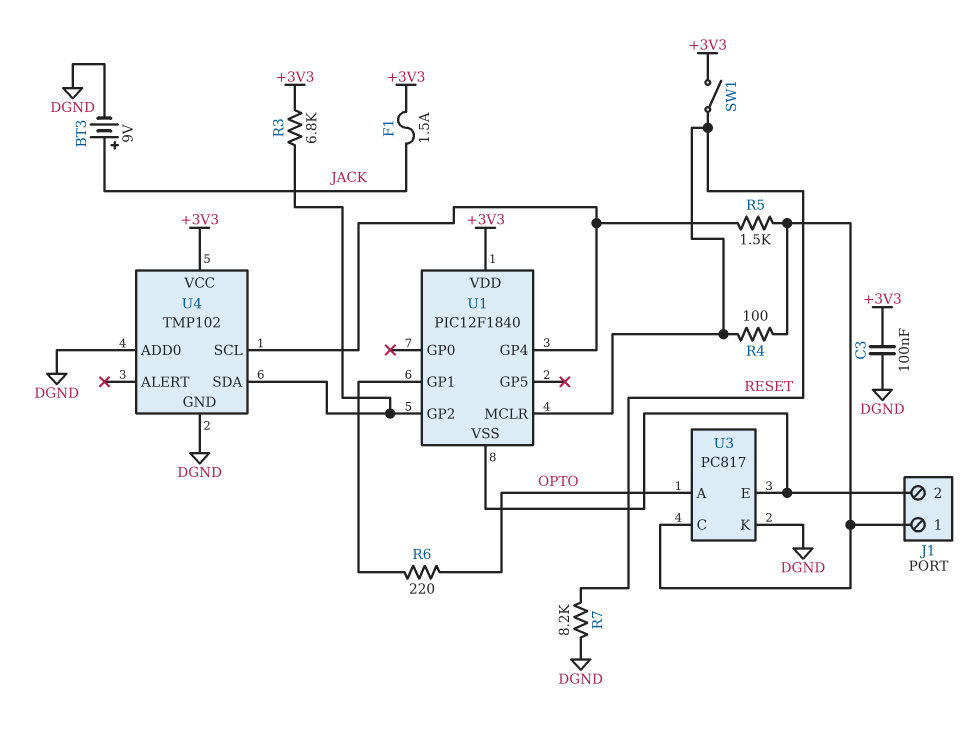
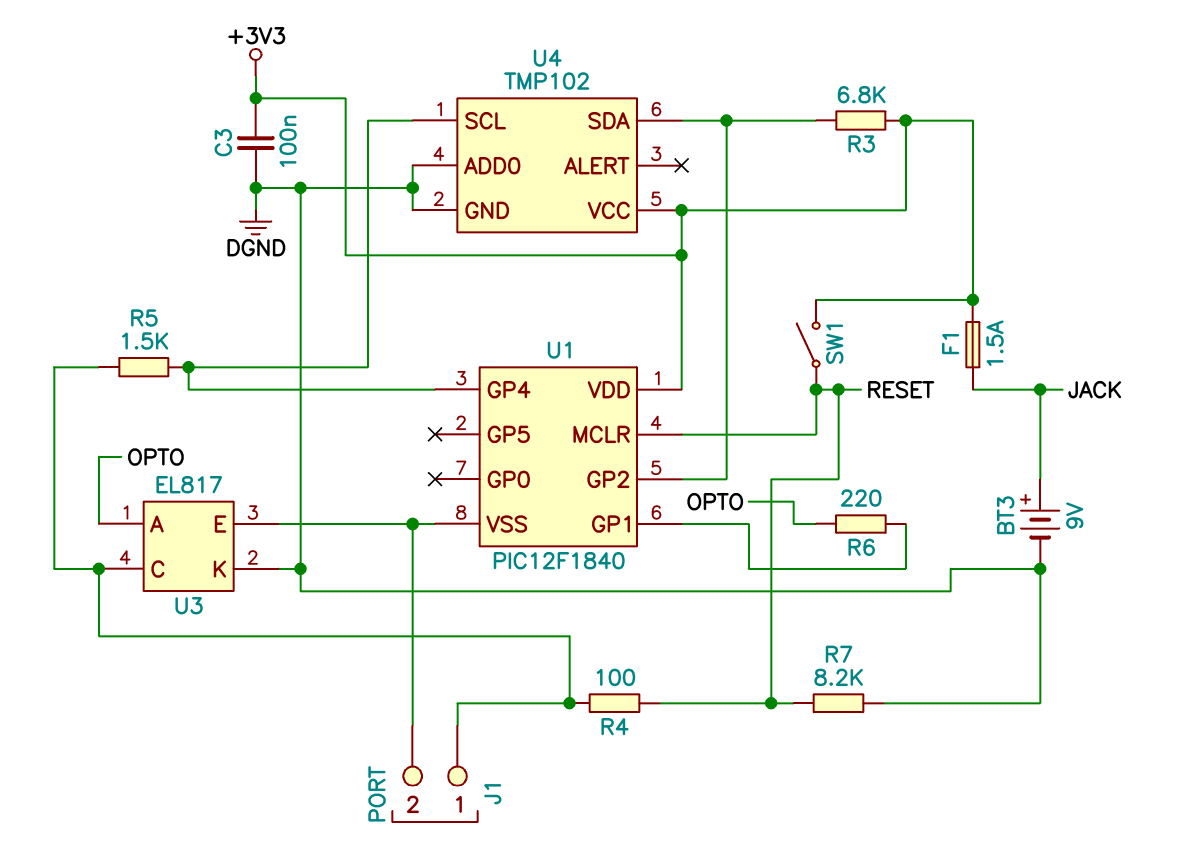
U3: PC817 -> EL817

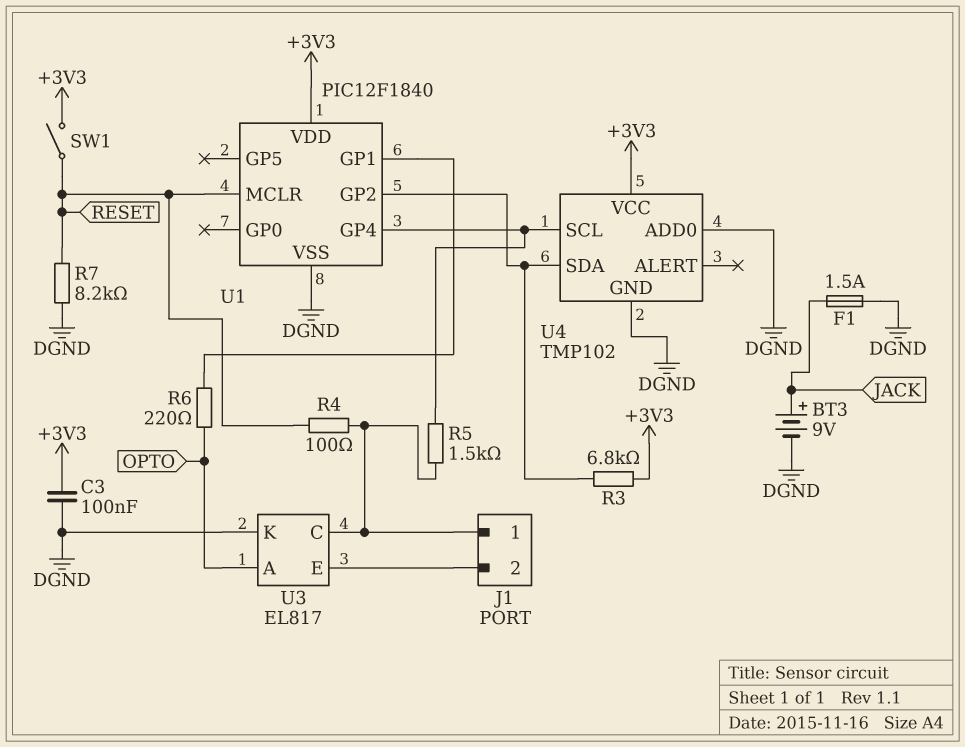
F1: 1.5A (+3V3, JACK) -> 1.5A (DGND, JACK)
U1 pin VSS: J1/2 -> DGND

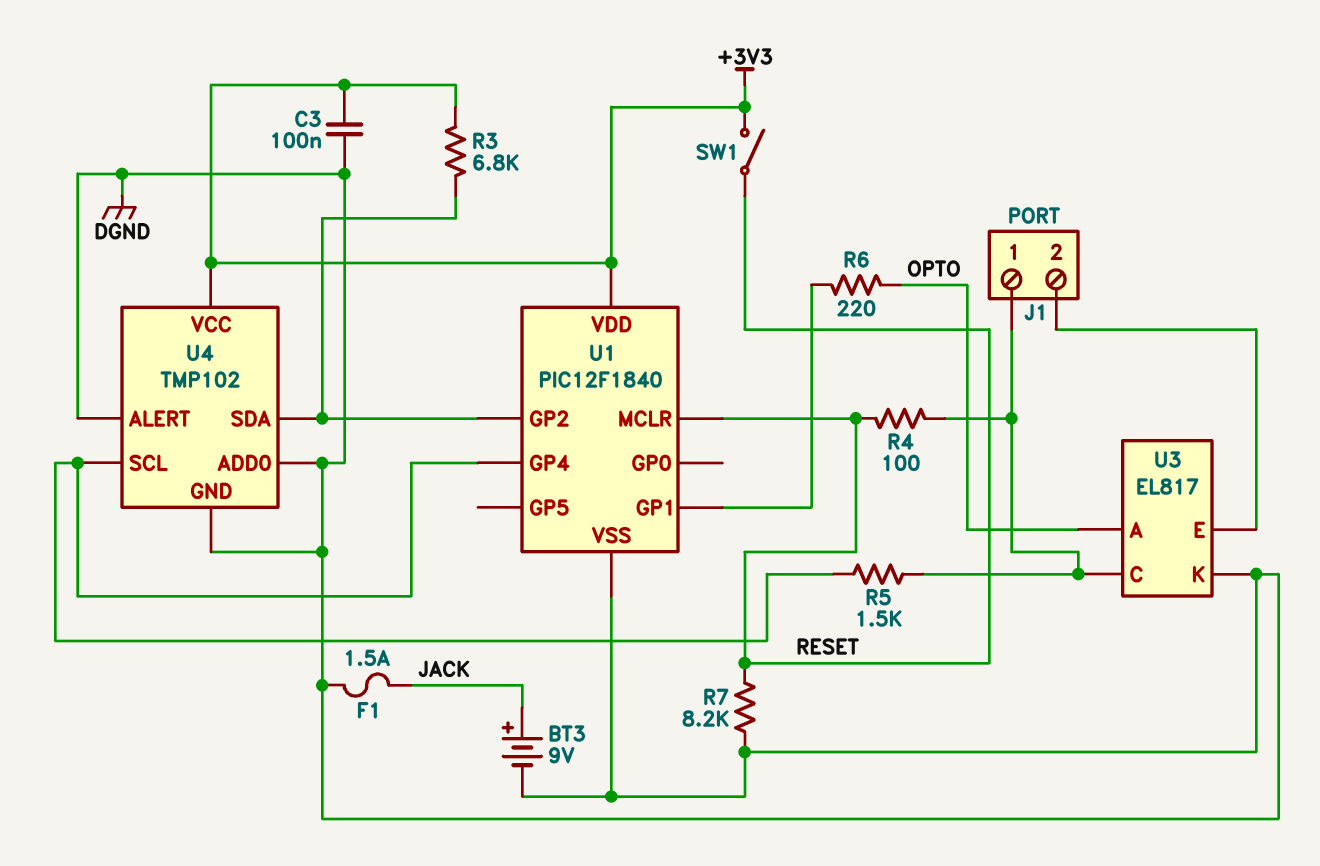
U4 pin ALERT: none -> DGND

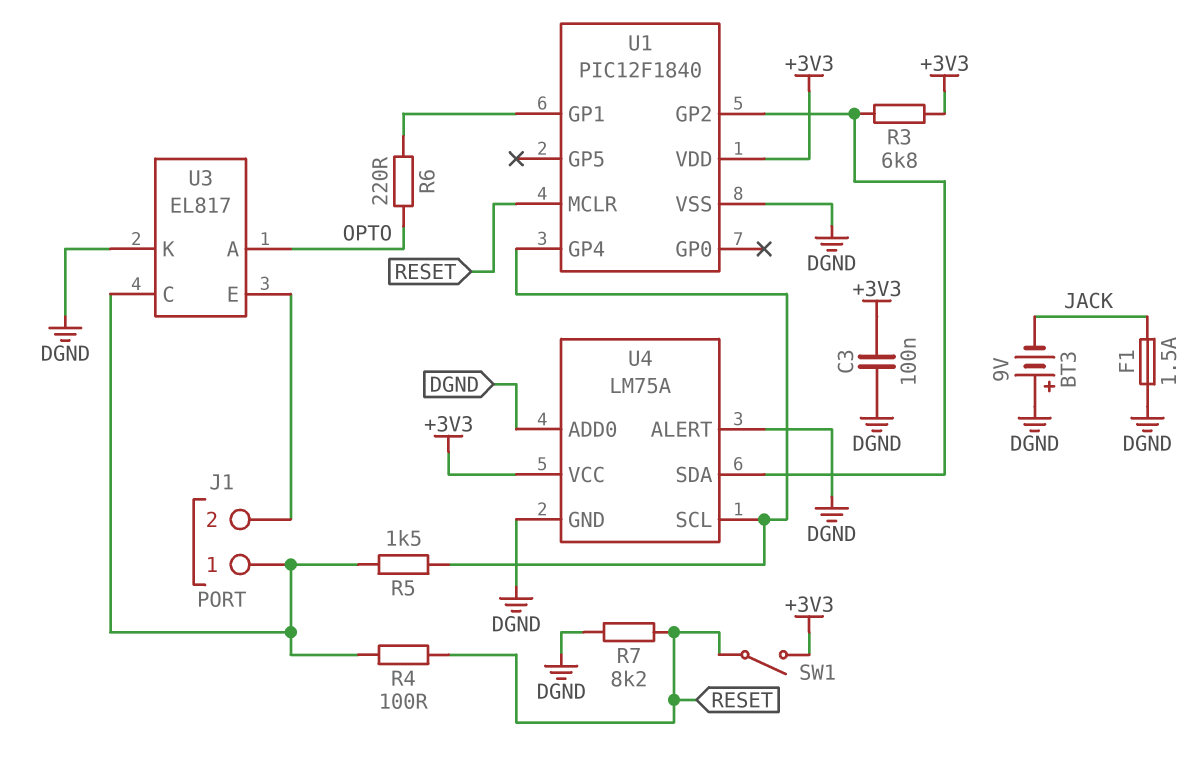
BT3: 9V (plus JACK, minus DGND) -> 9V (plus DGND, minus JACK)
U4: TMP102 -> LM75A

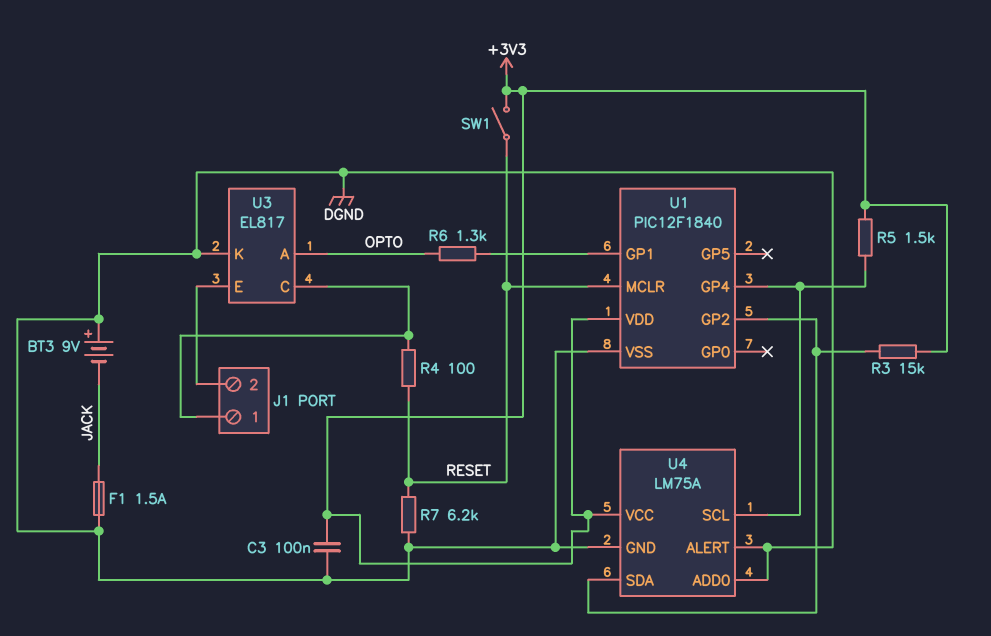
R3: 6.8k (+3V3, U1/GP2) -> 15k (+3V3, U1/GP2)
R5: 1.5k (J1/1, U1/GP4) -> 1.5k (+3V3, U1/GP4)
R6: 220 (OPTO, U1/GP1) -> 1.3k (OPTO, U1/GP1)
R7: 8.2k (DGND, RESET) -> 6.2k (DGND, RESET)

